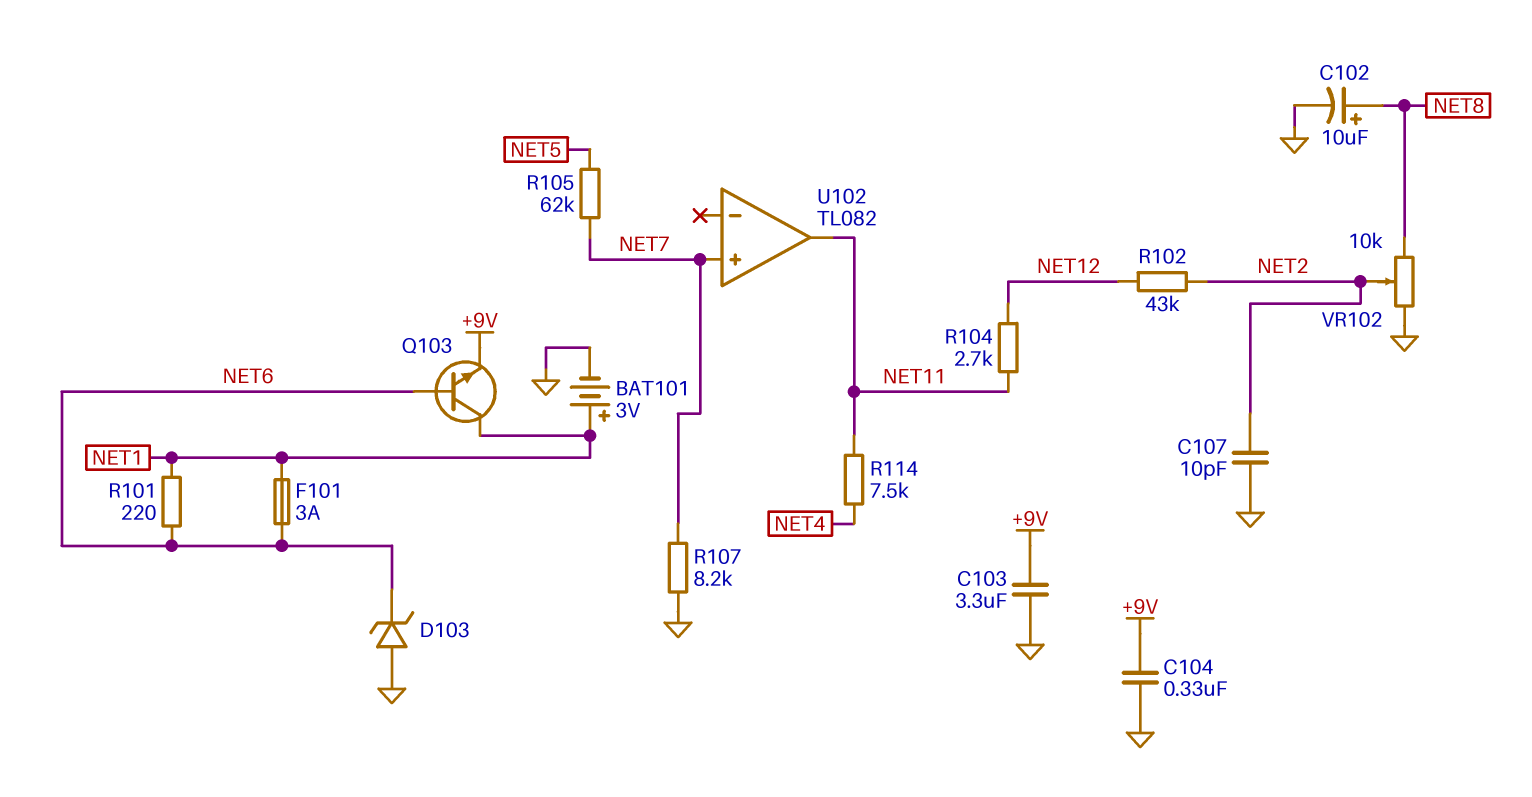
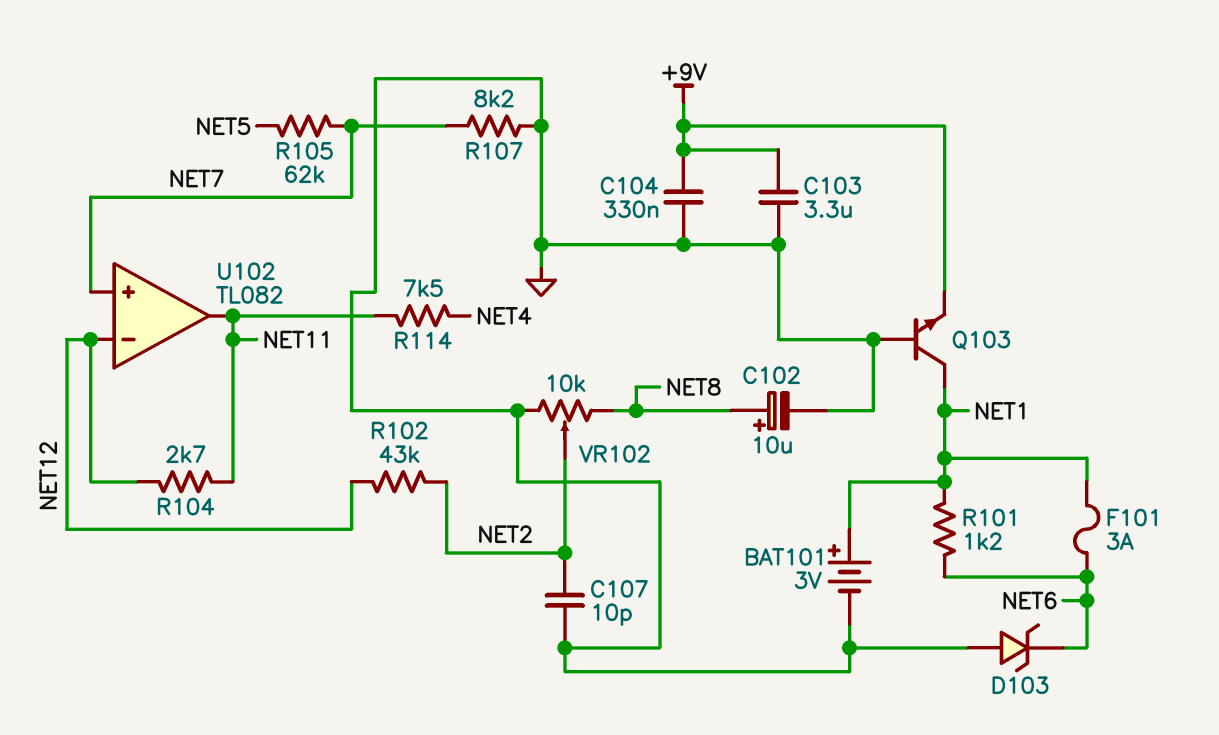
Q103: NPN (B NET6, C NET1, E +9V) -> NPN (B GND, C NET1, E +9V)
R101: 220 (NET1, NET6) -> 1.2k (NET1, NET6)
U102 pin in-: none -> NET12

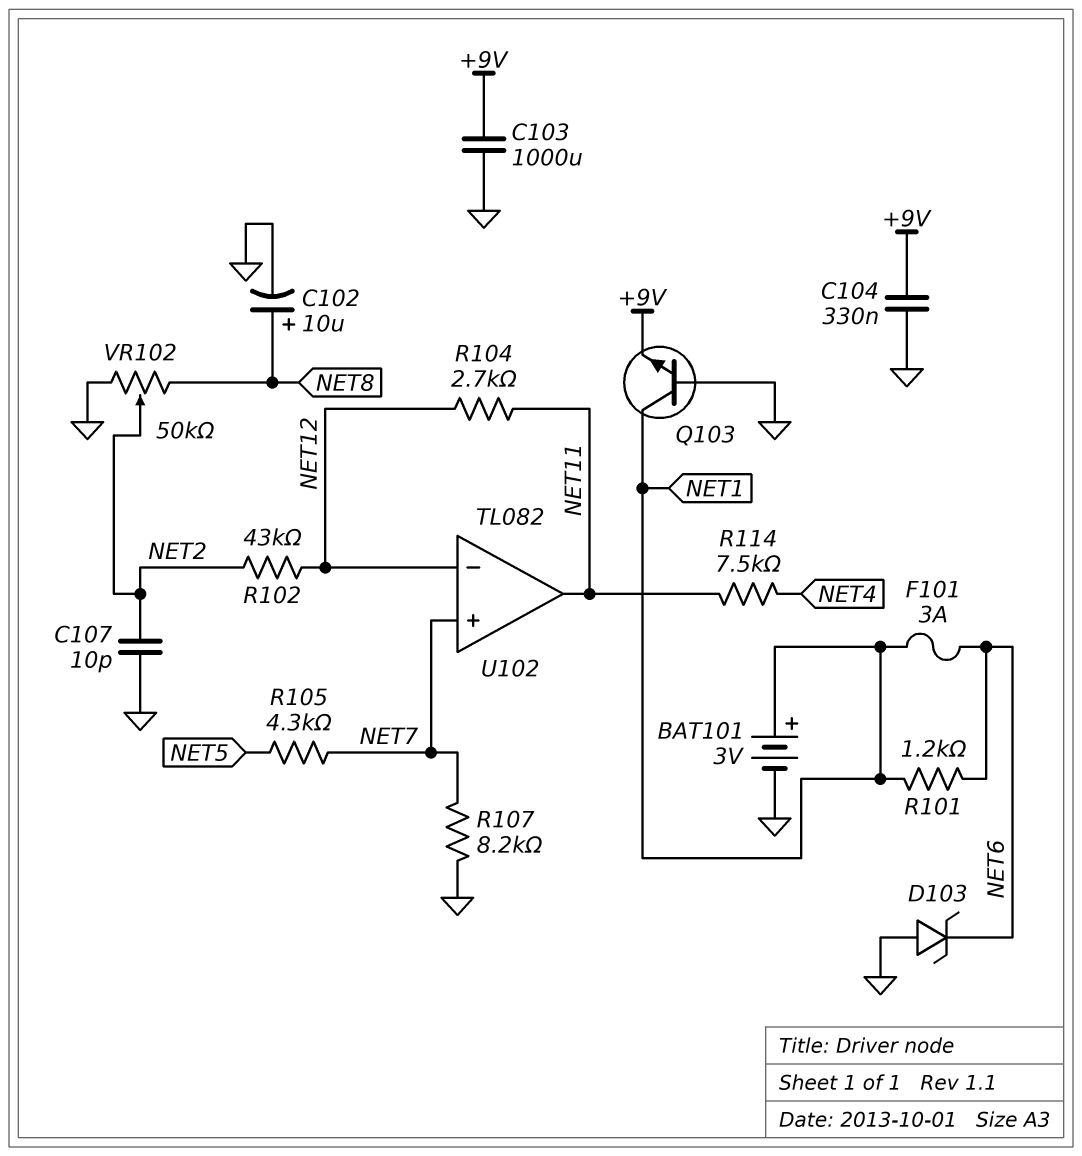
C103: 3.3uF (+9V, GND) -> 1000uF (+9V, GND)
R105: 62k (NET5, NET7) -> 4.3k (NET5, NET7)
VR102: 10k (GND, NET8, wiper NET2) -> 50k (GND, NET8, wiper NET2)

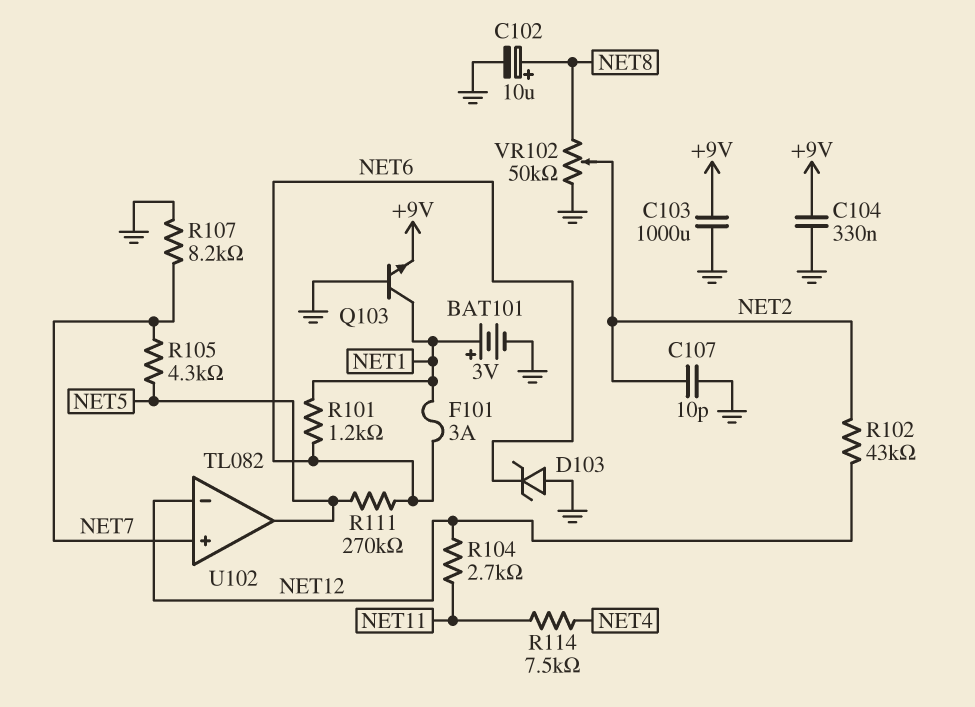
R111: none -> 270k (NET5, NET6)
U102 pin out: NET11 -> NET5

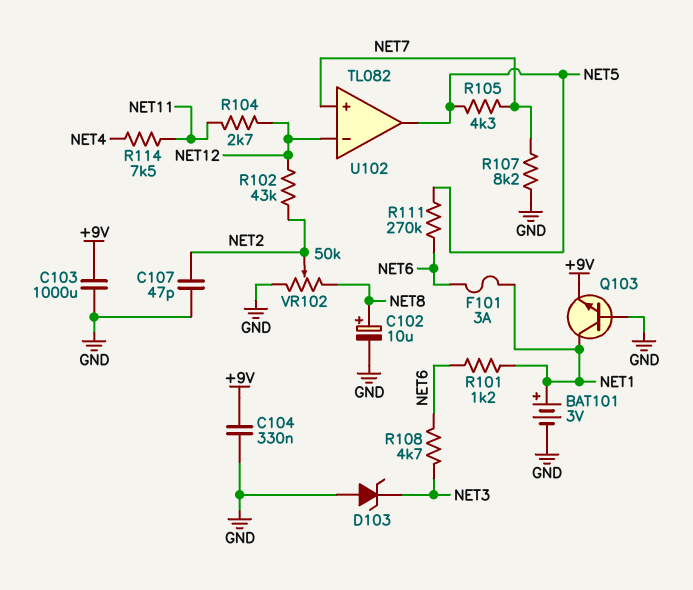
C107: 10pF (GND, NET2) -> 47pF (GND, NET2)
D103: zener (A GND, K NET6) -> zener (A GND, K NET3)
R108: none -> 4.7k (NET3, NET6)

